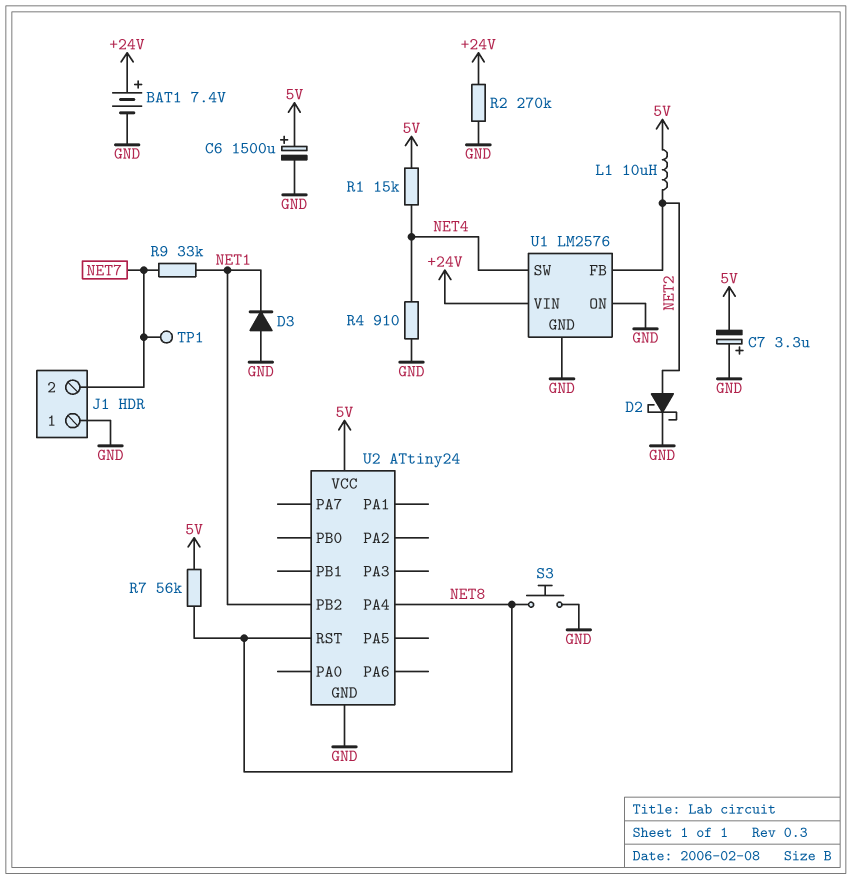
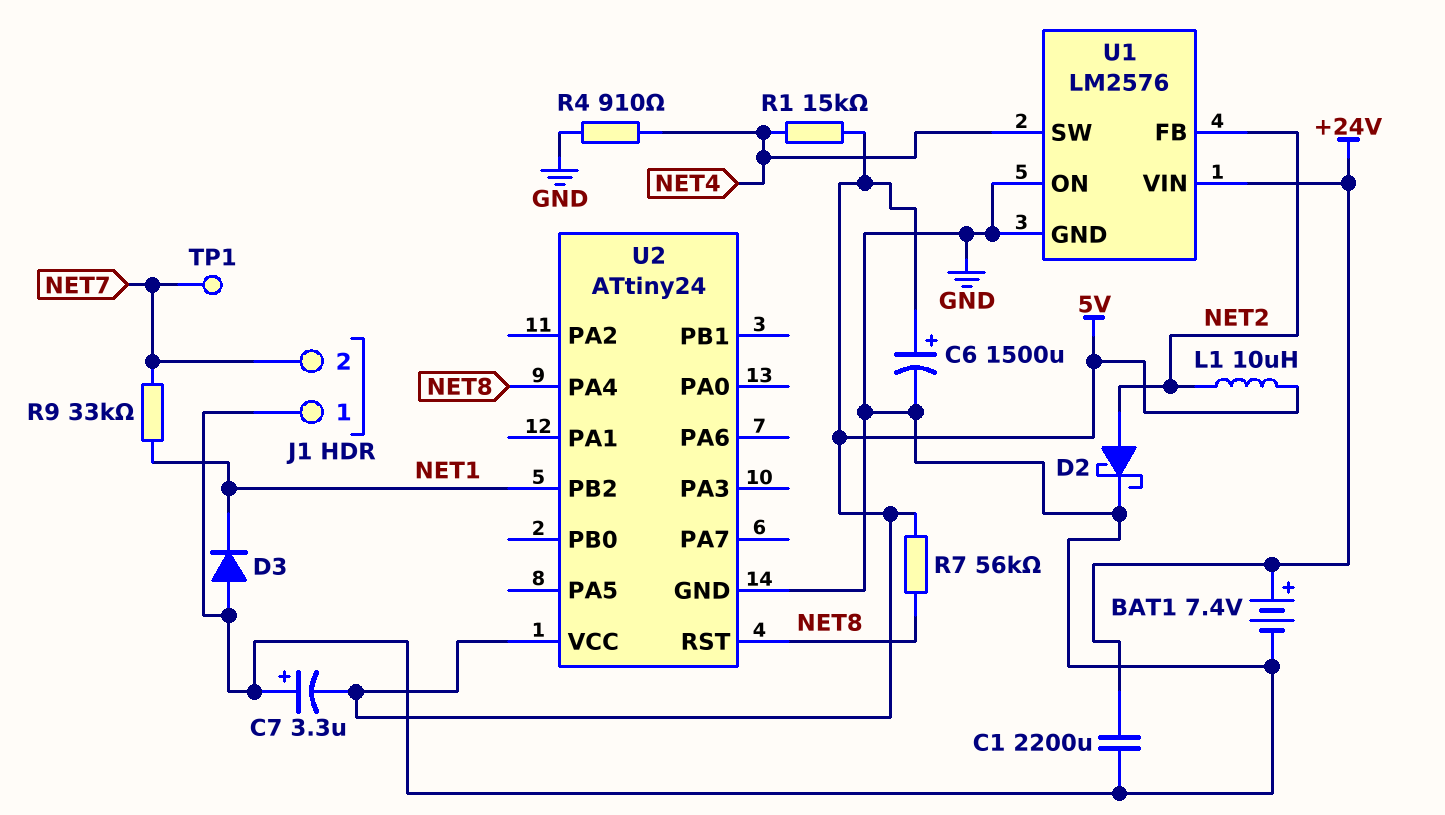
C1: none -> 2200uF (+24V, GND)
R2: 270k (+24V, GND) -> none
S3: button (GND, NET8) -> none

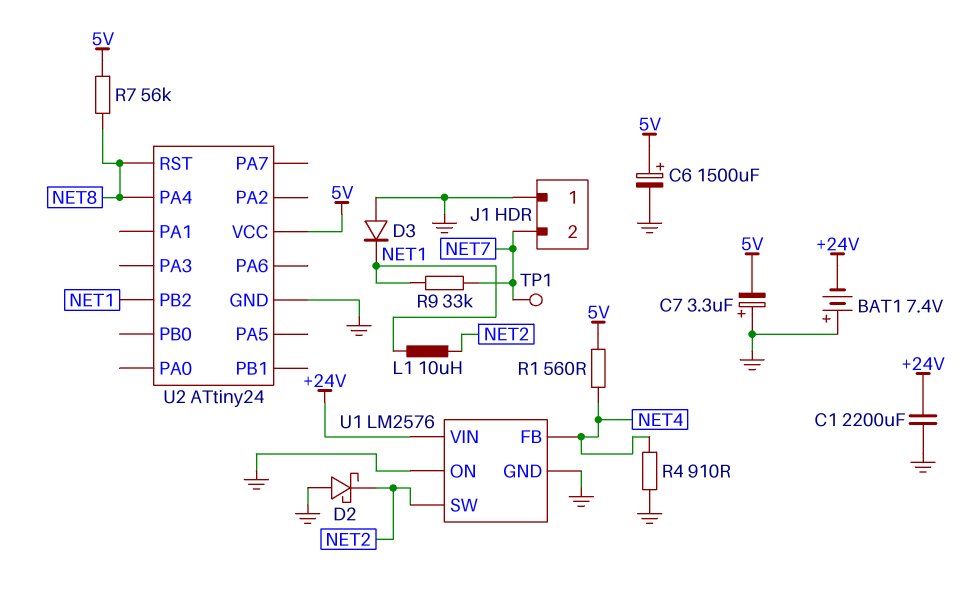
BAT1: 7.4V (plus +24V, minus GND) -> 7.4V (plus GND, minus +24V)
D2: schottky (A NET2, K GND) -> schottky (A GND, K NET2)
L1: 10uH (5V, NET2) -> 10uH (NET1, NET2)
R1: 15k (5V, NET4) -> 560 (5V, NET4)
U1 pin FB: NET2 -> NET4
U1 pin SW: NET4 -> NET2

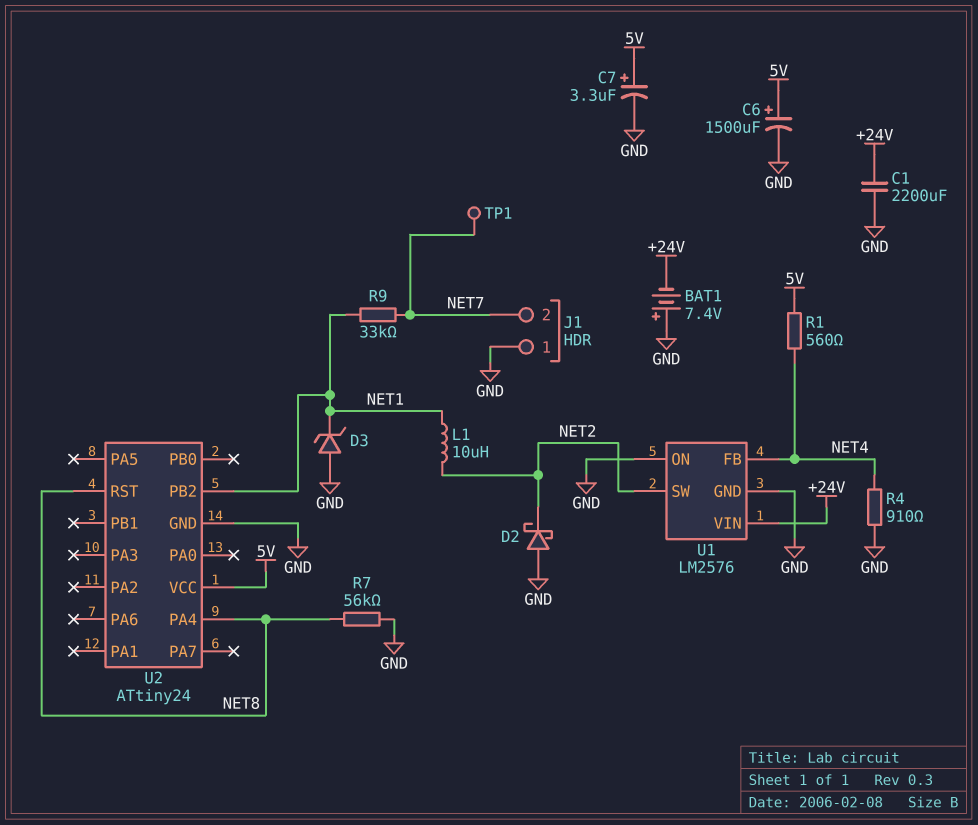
C7: 3.3uF (plus GND, minus 5V) -> 3.3uF (plus 5V, minus GND)
D3: diode (A GND, K NET1) -> zener (A GND, K NET1)
R7: 56k (5V, NET8) -> 56k (GND, NET8)

